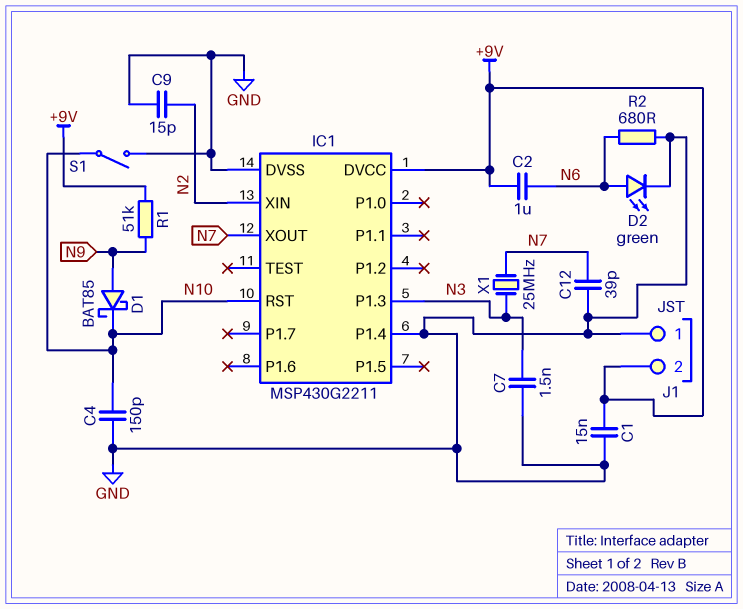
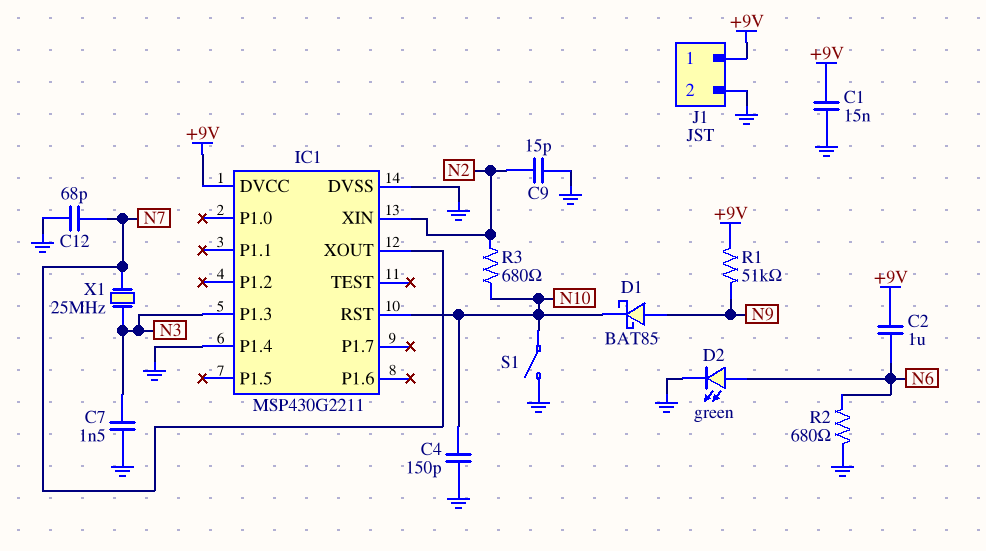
C12: 39pF (GND, N7) -> 68pF (GND, N7)
J1 pin 1: GND -> +9V
J1 pin 2: +9V -> GND
R3: none -> 680 (N2, N10)

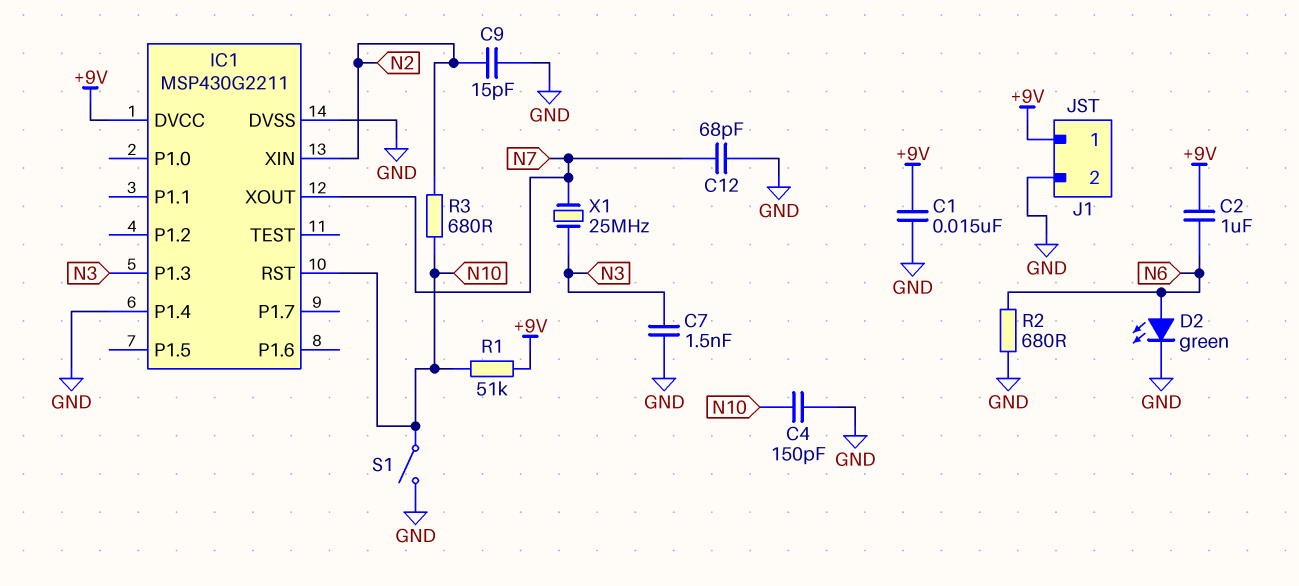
D1: schottky BAT85 (A N9, K N10) -> none
R1: 51k (+9V, N9) -> 51k (+9V, N10)

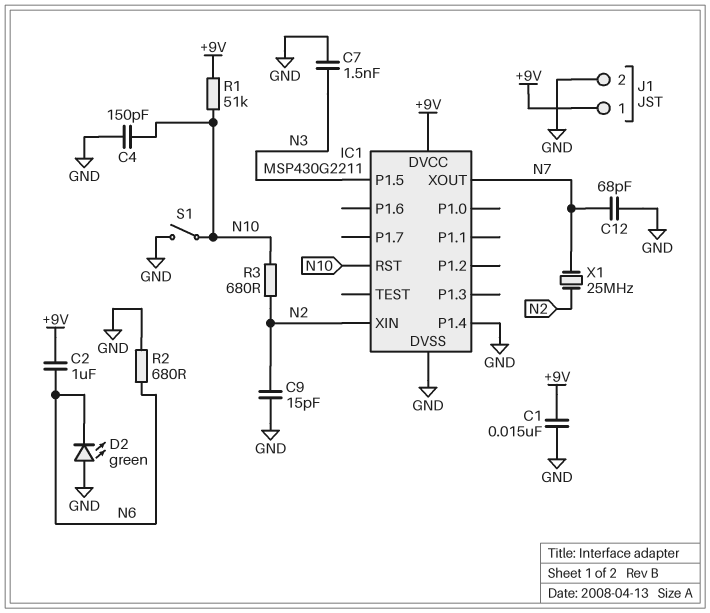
D2: LED green (A N6, K GND) -> LED green (A GND, K N6)
IC1 pin P1.3: N3 -> none
IC1 pin P1.5: none -> N3
X1: 25MHz (N3, N7) -> 25MHz (N2, N7)

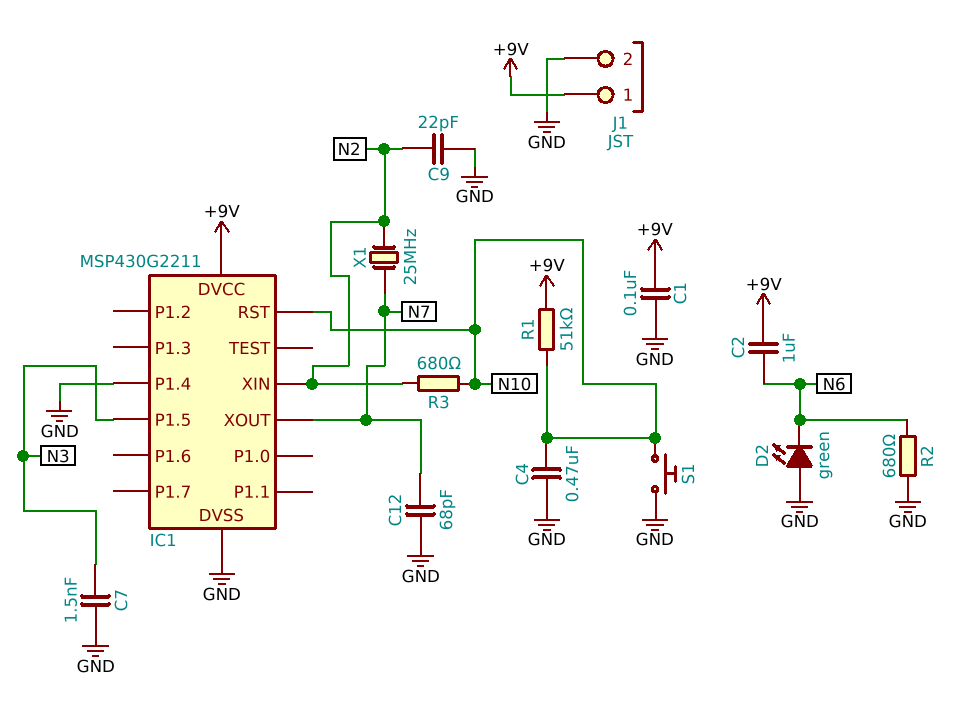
C1: 15nF (+9V, GND) -> 100nF (+9V, GND)
C4: 150pF (GND, N10) -> 470nF (GND, N10)
C9: 15pF (GND, N2) -> 22pF (GND, N2)
S1: switch (GND, N10) -> button (GND, N10)

